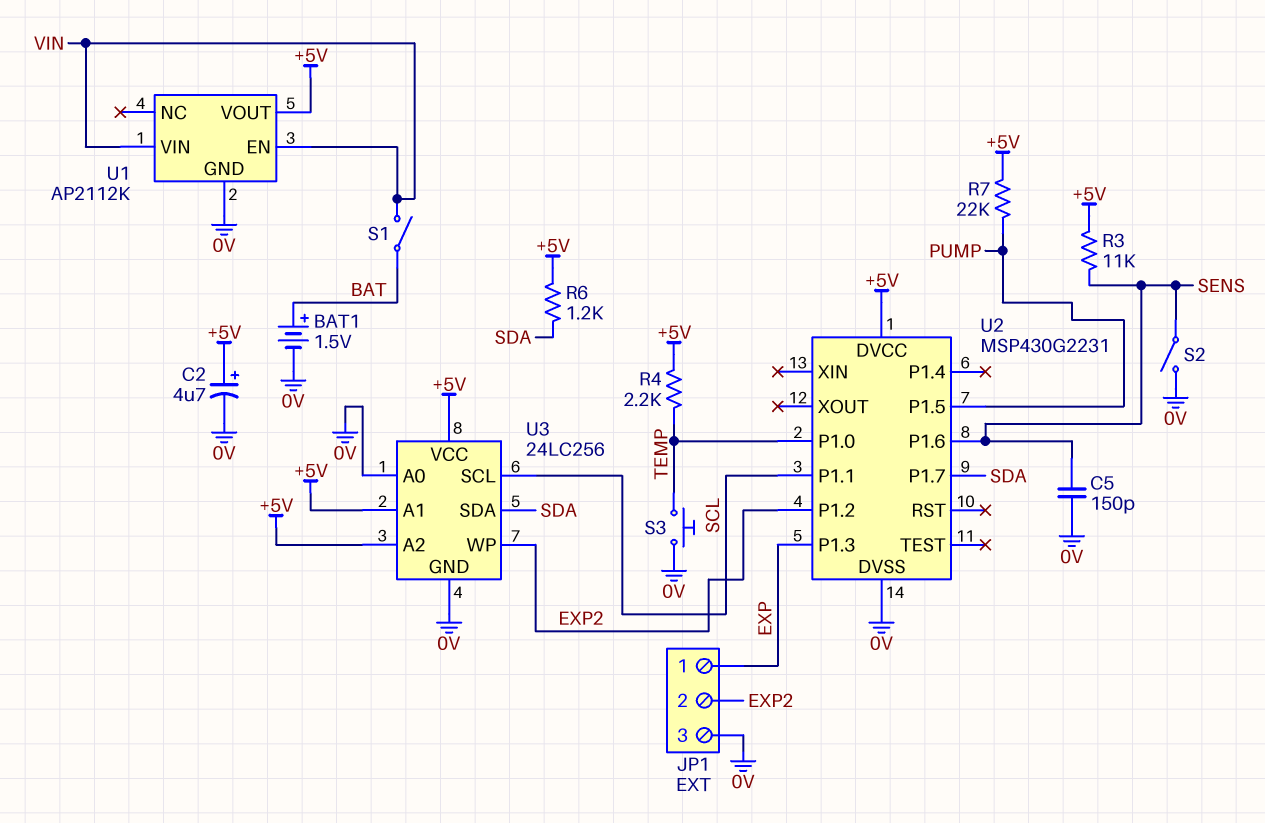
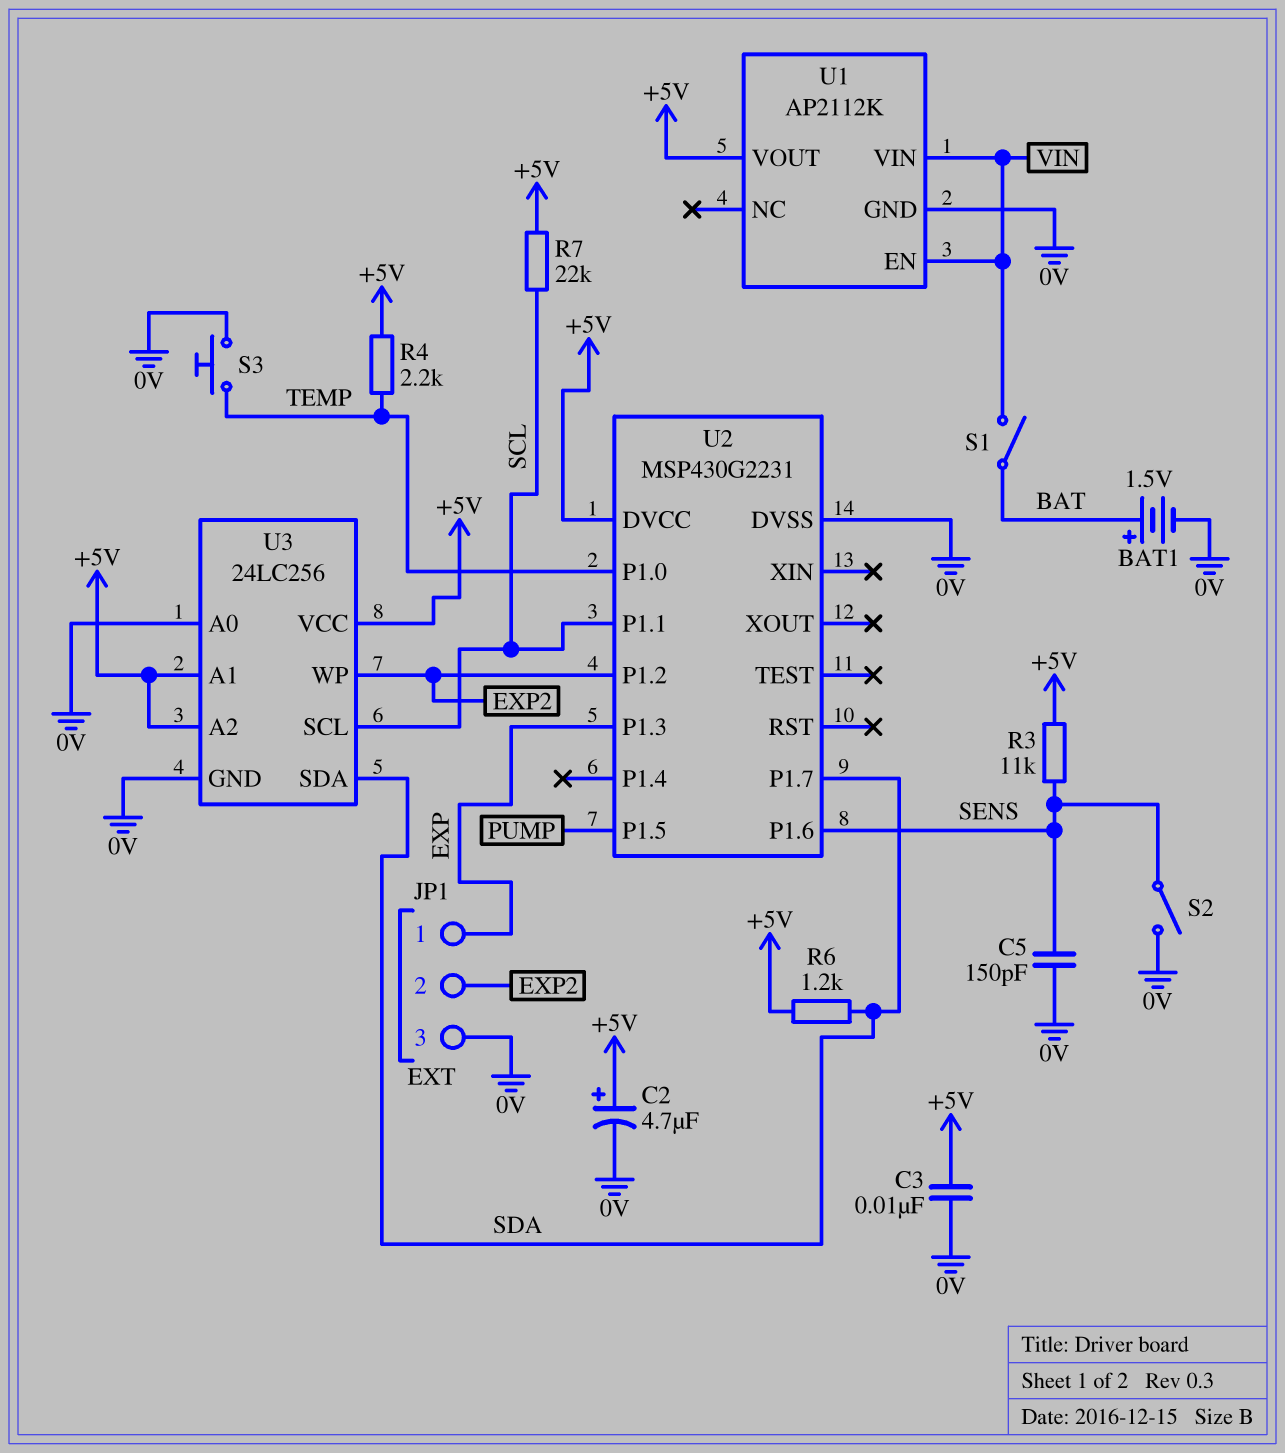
C3: none -> 10nF (+5V, 0V)
R7: 22k (+5V, PUMP) -> 22k (+5V, SCL)

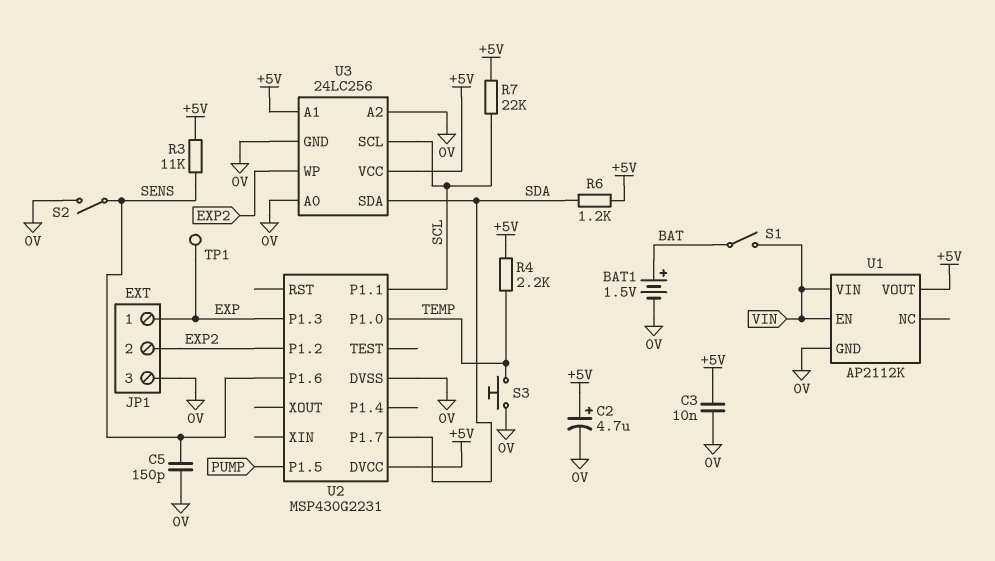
TP1: none -> test point (EXP)
U3 pin A2: +5V -> 0V

